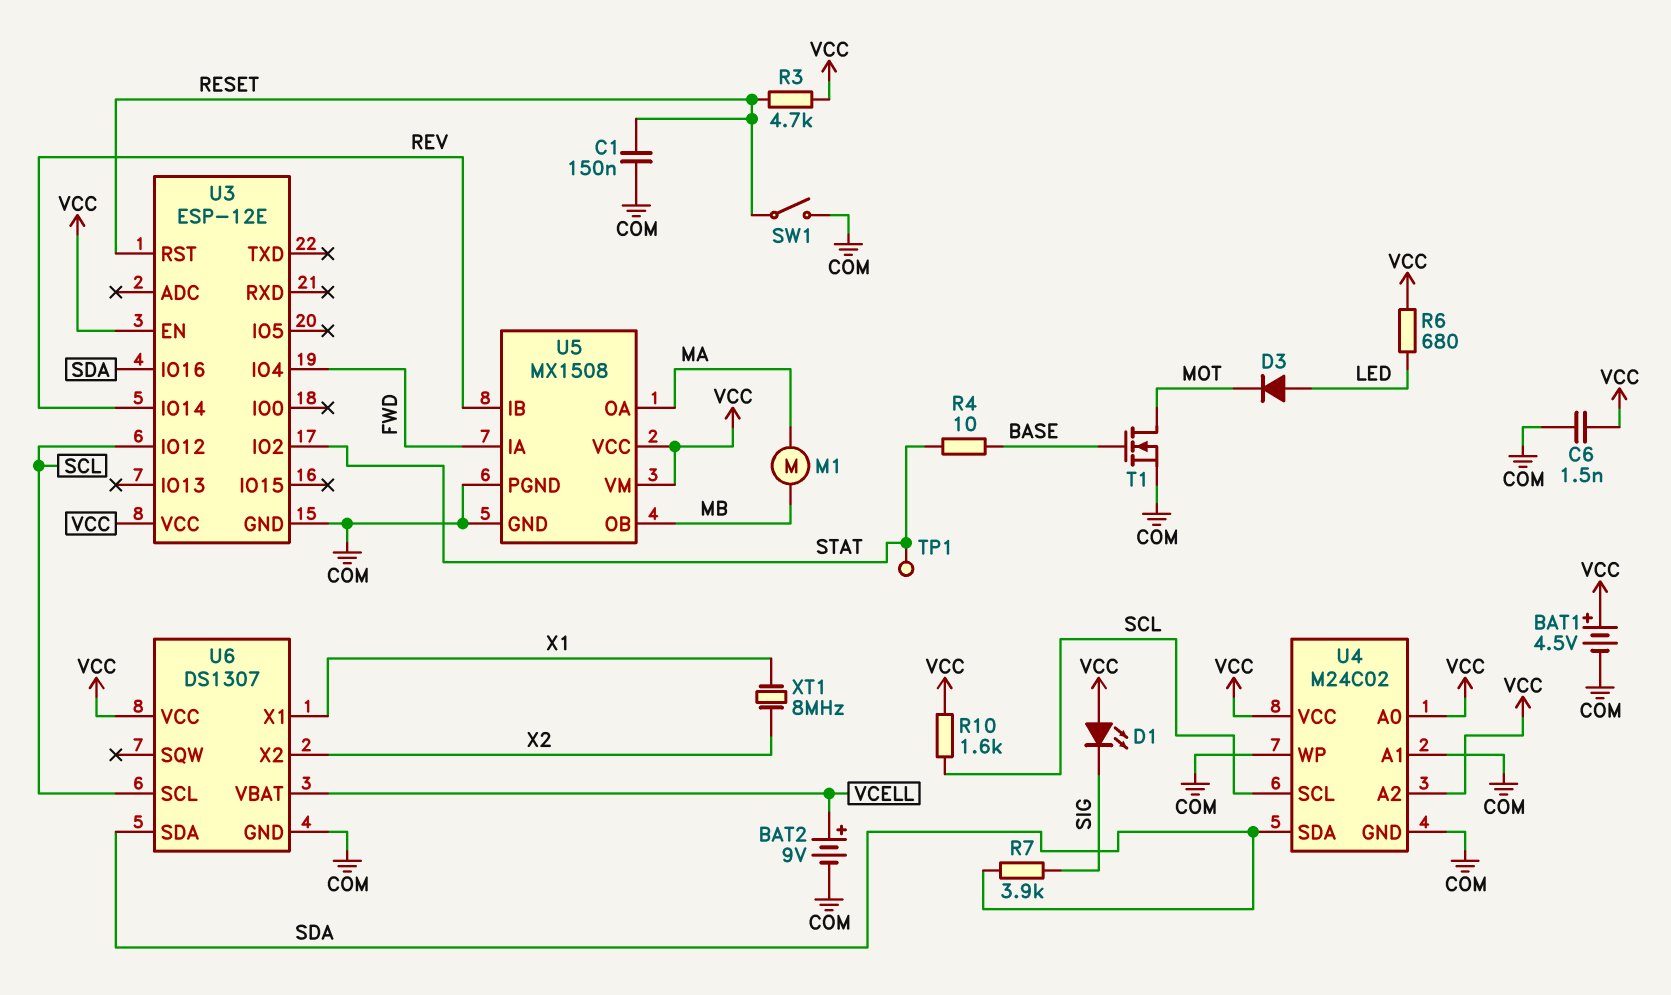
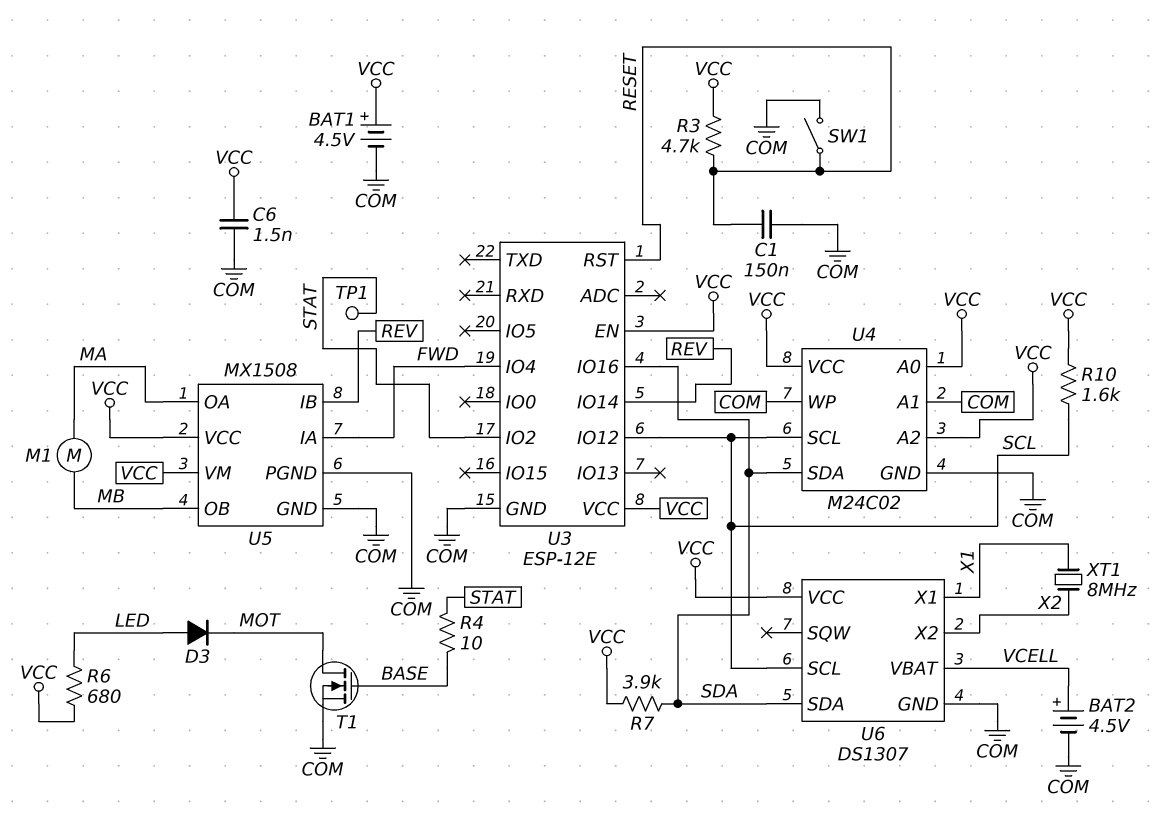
BAT2: 9V (plus VCELL, minus COM) -> 4.5V (plus VCELL, minus COM)
D1: LED (A VCC, K SIG) -> none
R7: 3.9k (SDA, SIG) -> 3.9k (SDA, VCC)

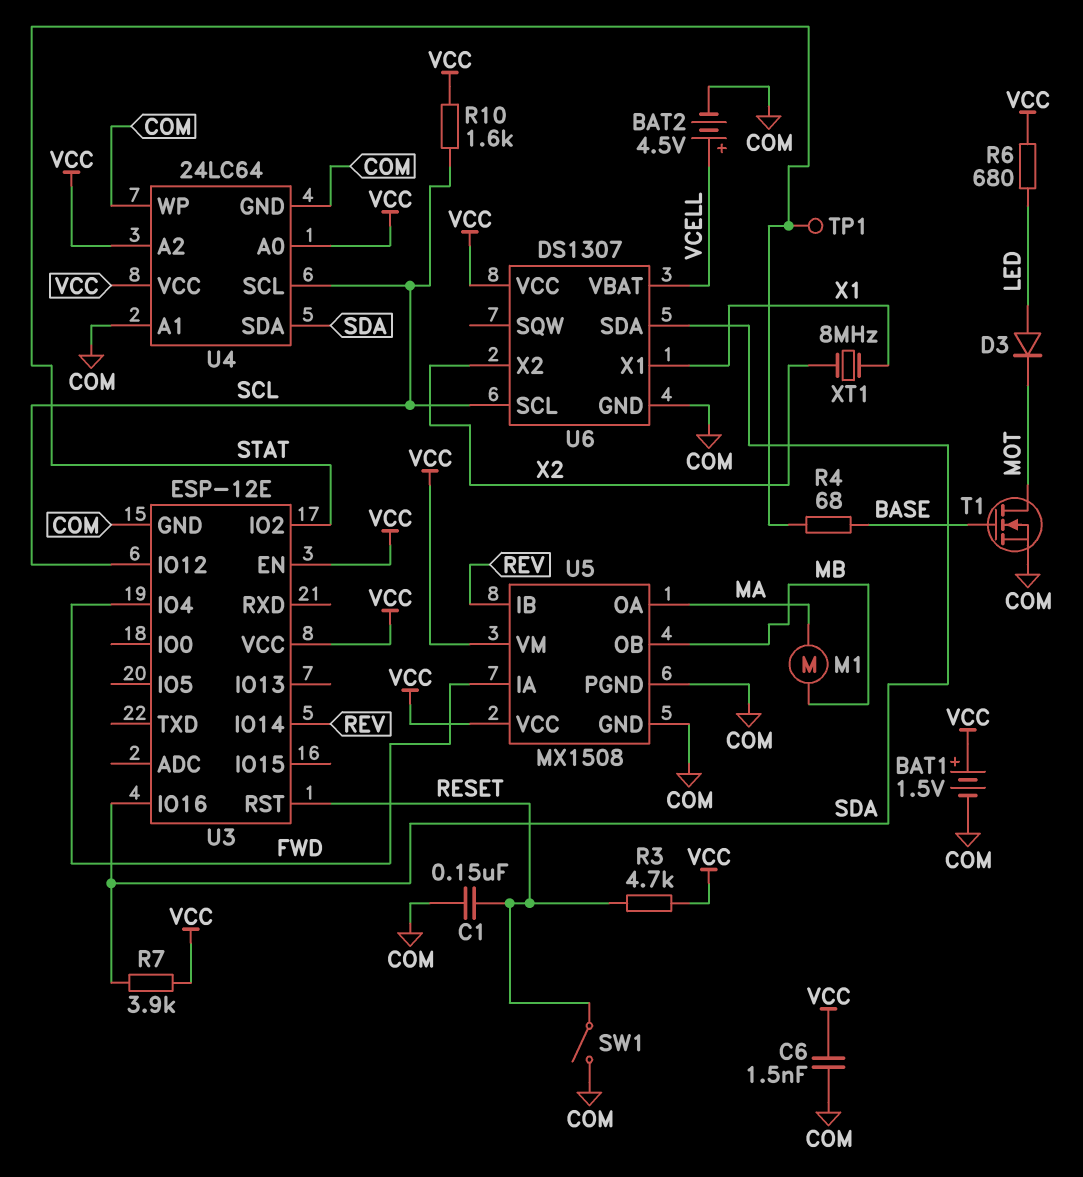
BAT1: 4.5V (plus VCC, minus COM) -> 1.5V (plus VCC, minus COM)
R4: 10 (BASE, STAT) -> 68 (BASE, STAT)
U4: M24C02 -> 24LC64

